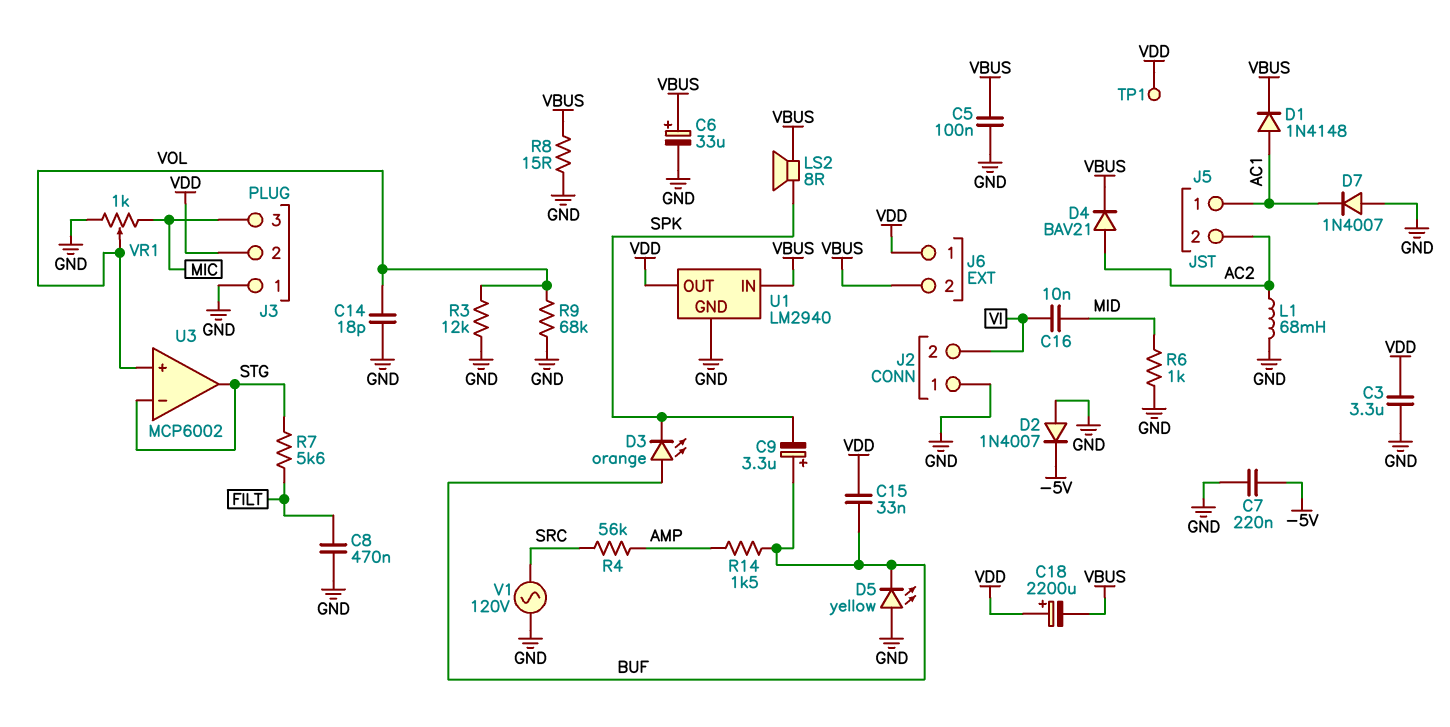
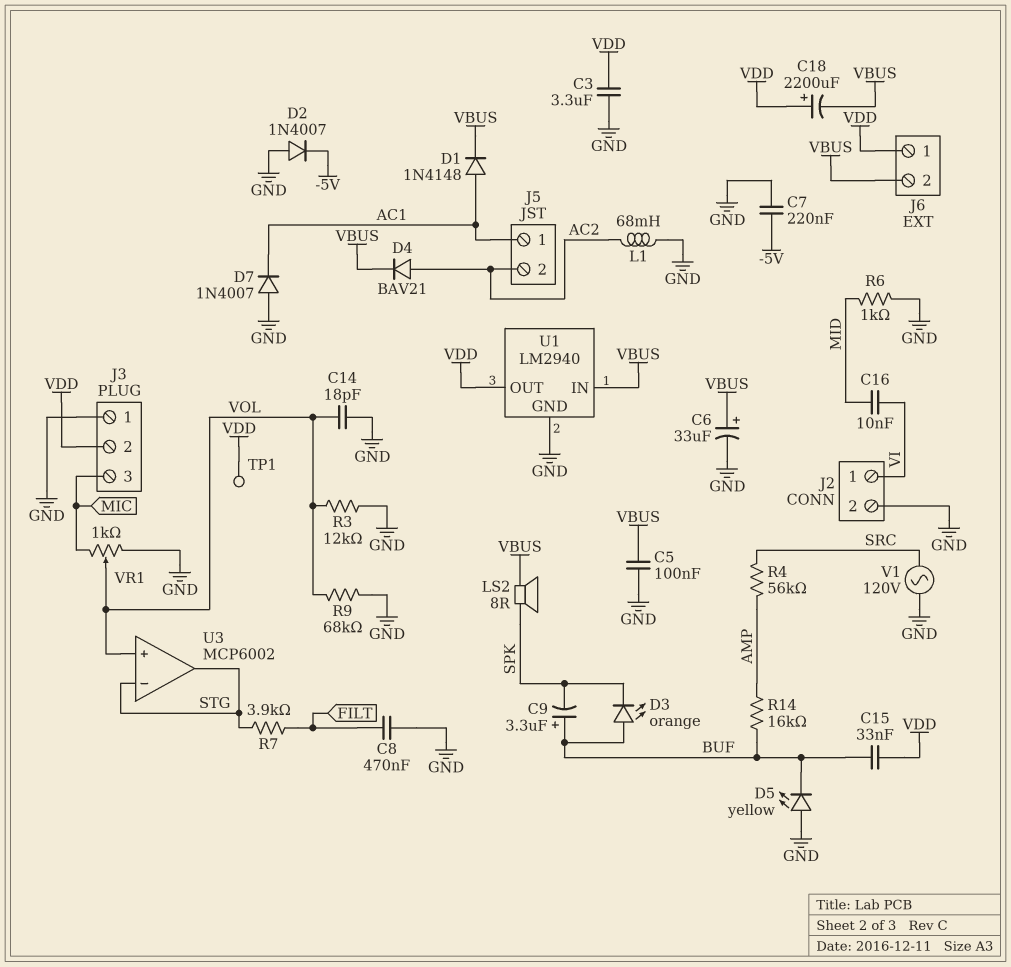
J2 pin 1: GND -> VI
J2 pin 2: VI -> GND
R7: 5.6k (FILT, STG) -> 3.9k (FILT, STG)
R8: 15 (GND, VBUS) -> none
R14: 1.5k (AMP, BUF) -> 16k (AMP, BUF)

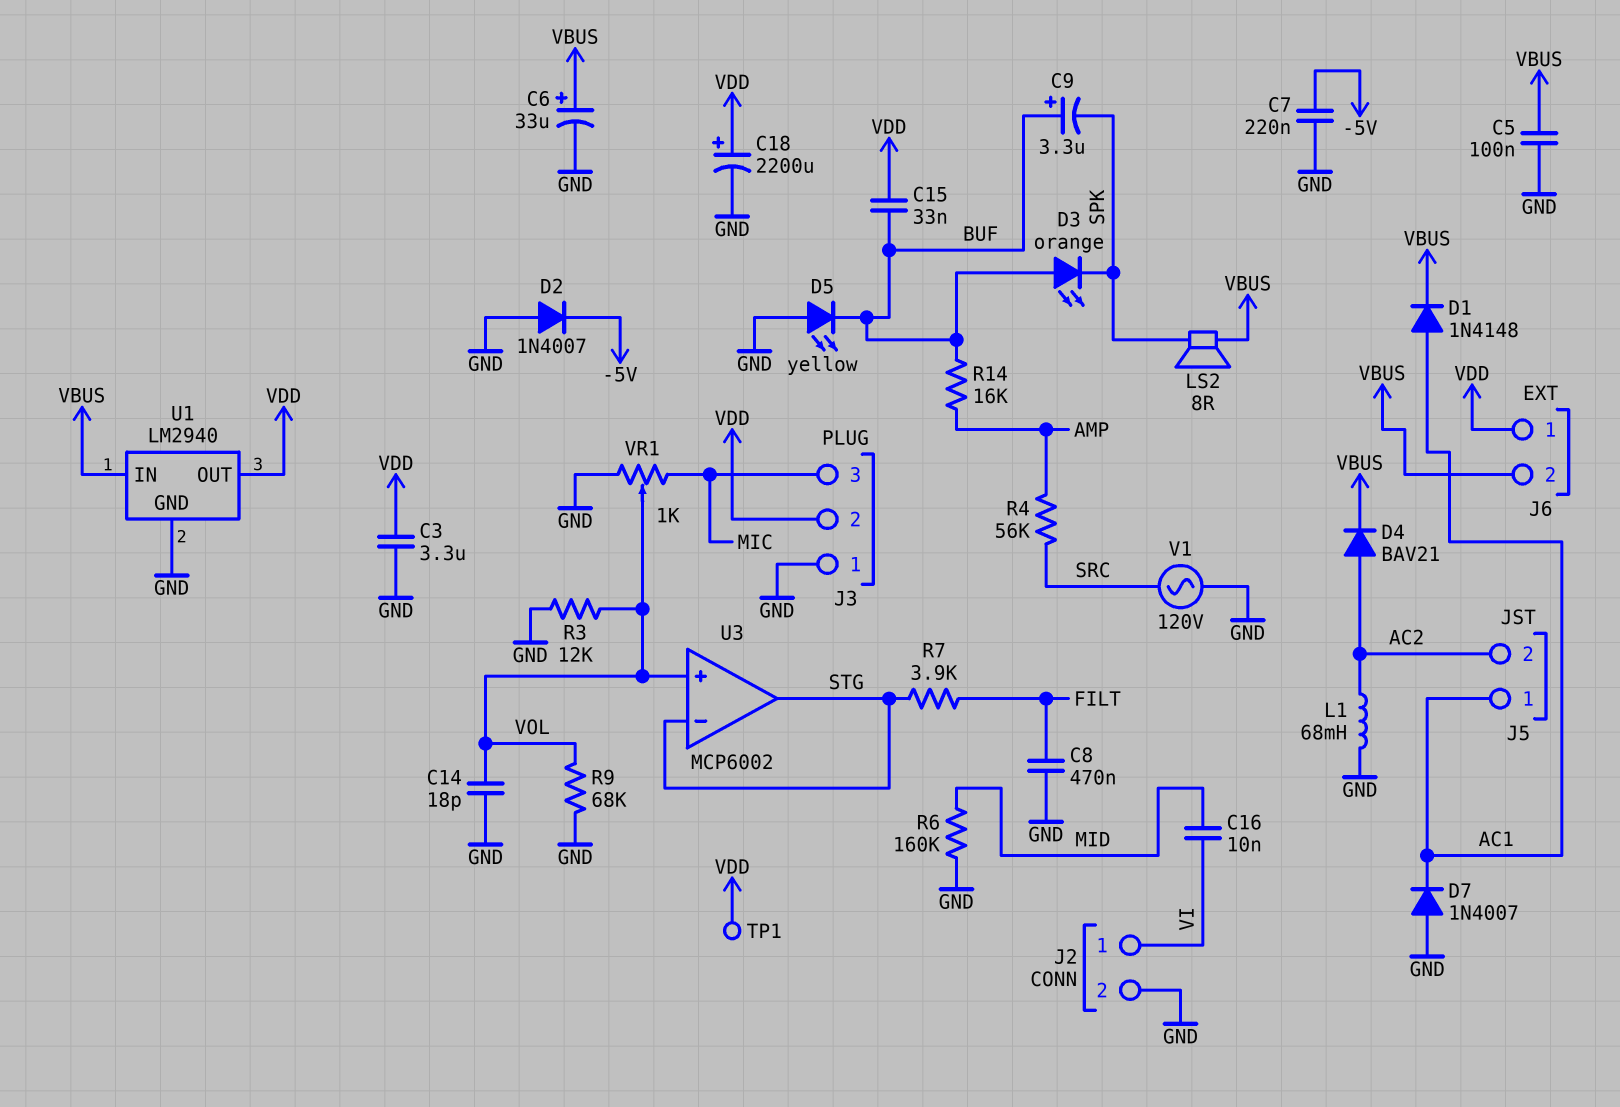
C18: 2200uF (plus VDD, minus VBUS) -> 2200uF (plus VDD, minus GND)
R6: 1k (GND, MID) -> 160k (GND, MID)

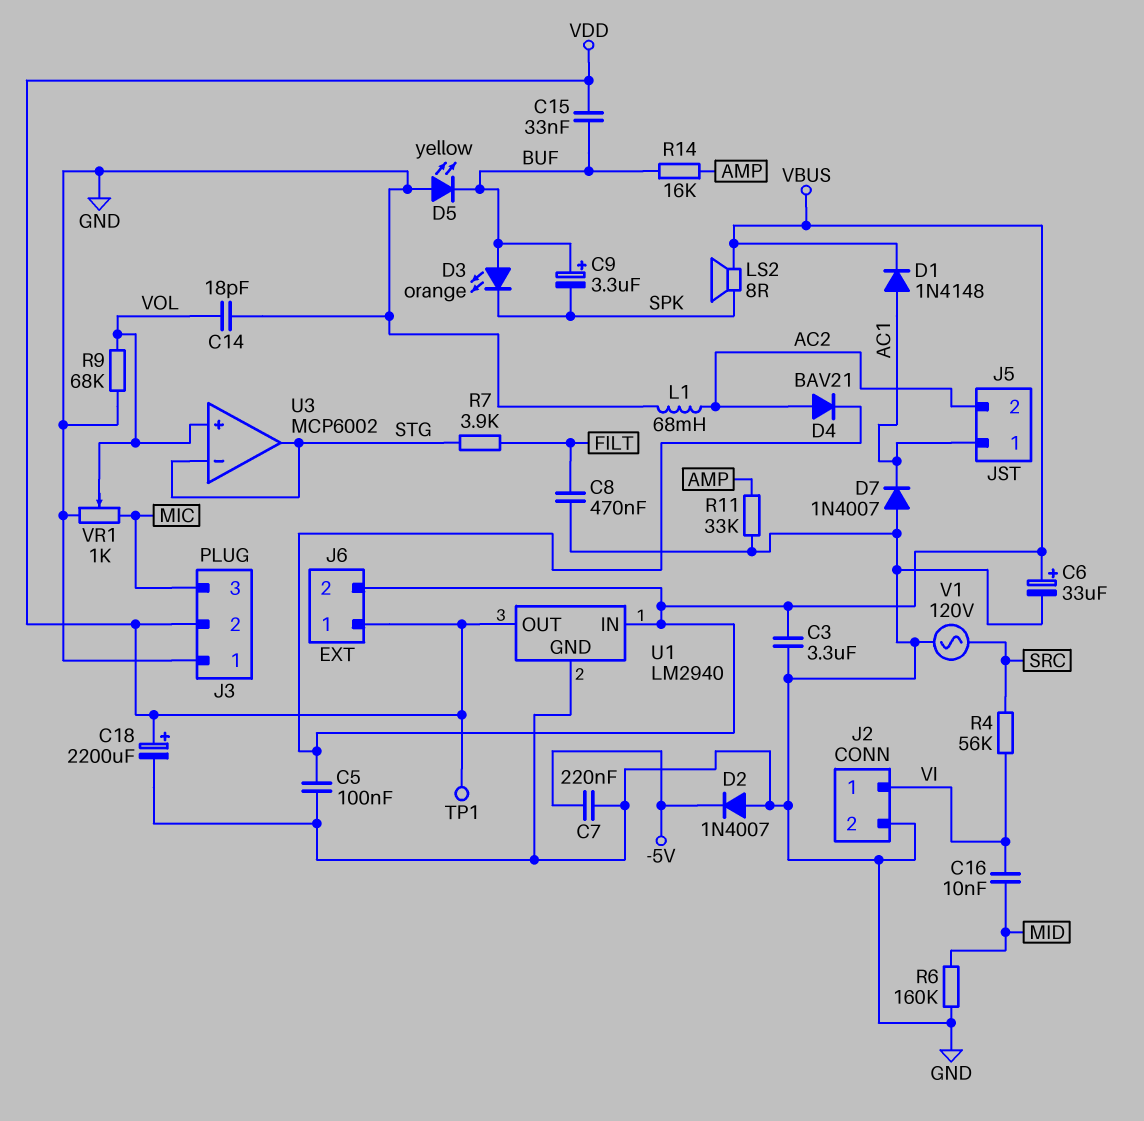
C3: 3.3uF (GND, VDD) -> 3.3uF (GND, VBUS)
R3: 12k (GND, VOL) -> none
R4: 56k (AMP, SRC) -> 56k (SRC, VI)
R11: none -> 33k (AMP, GND)

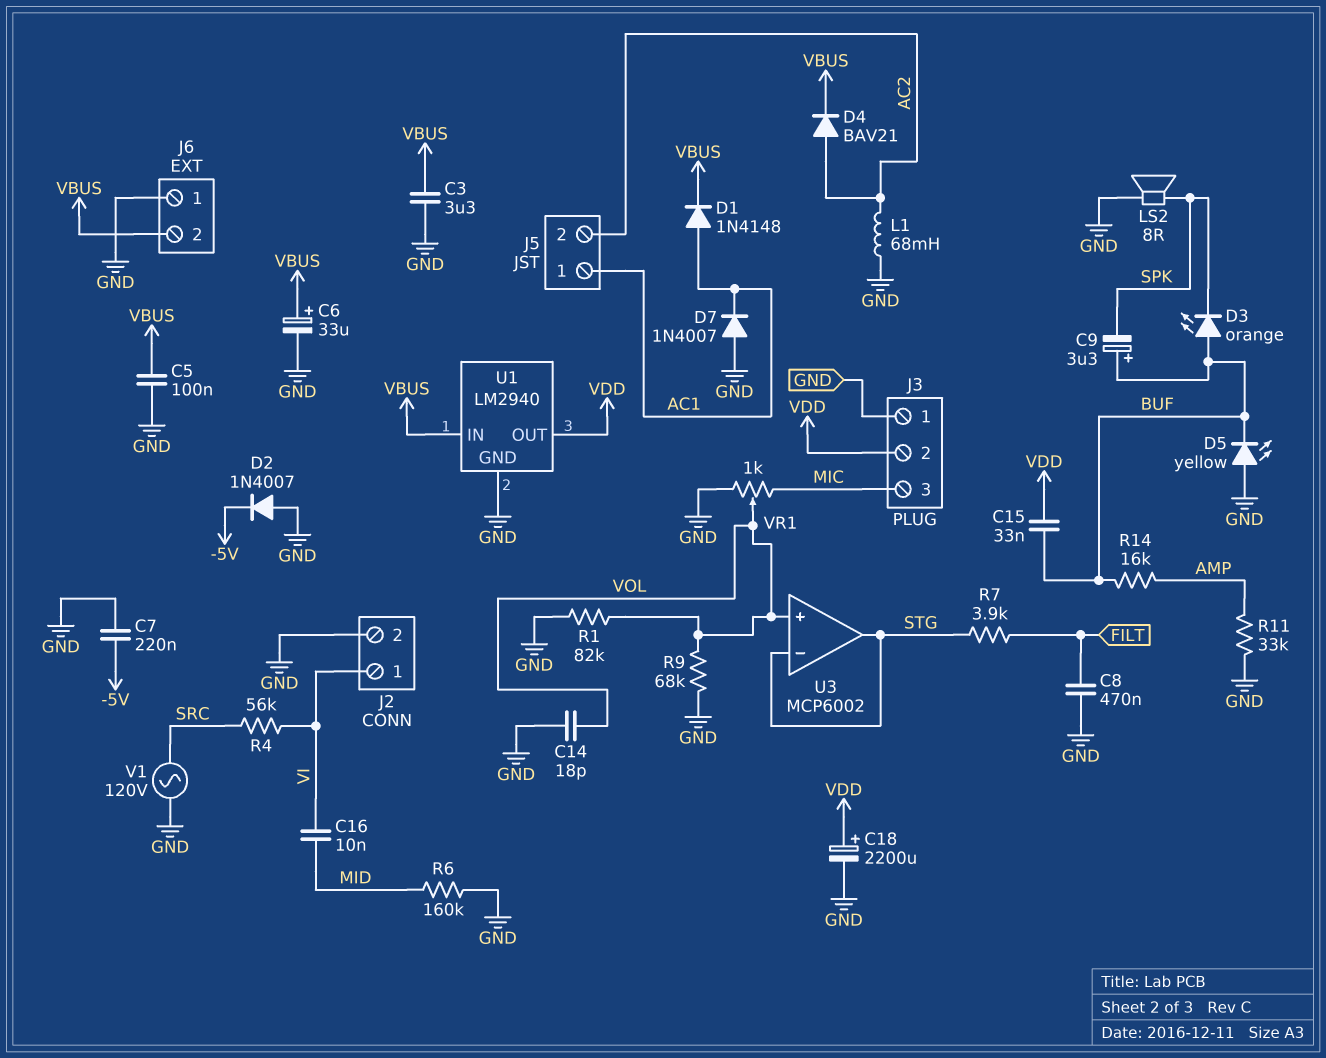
J6 pin 1: VDD -> GND
LS2: speaker 8R (SPK, VBUS) -> speaker 8R (GND, SPK)
R1: none -> 82k (GND, VOL)
TP1: test point (VDD) -> none

